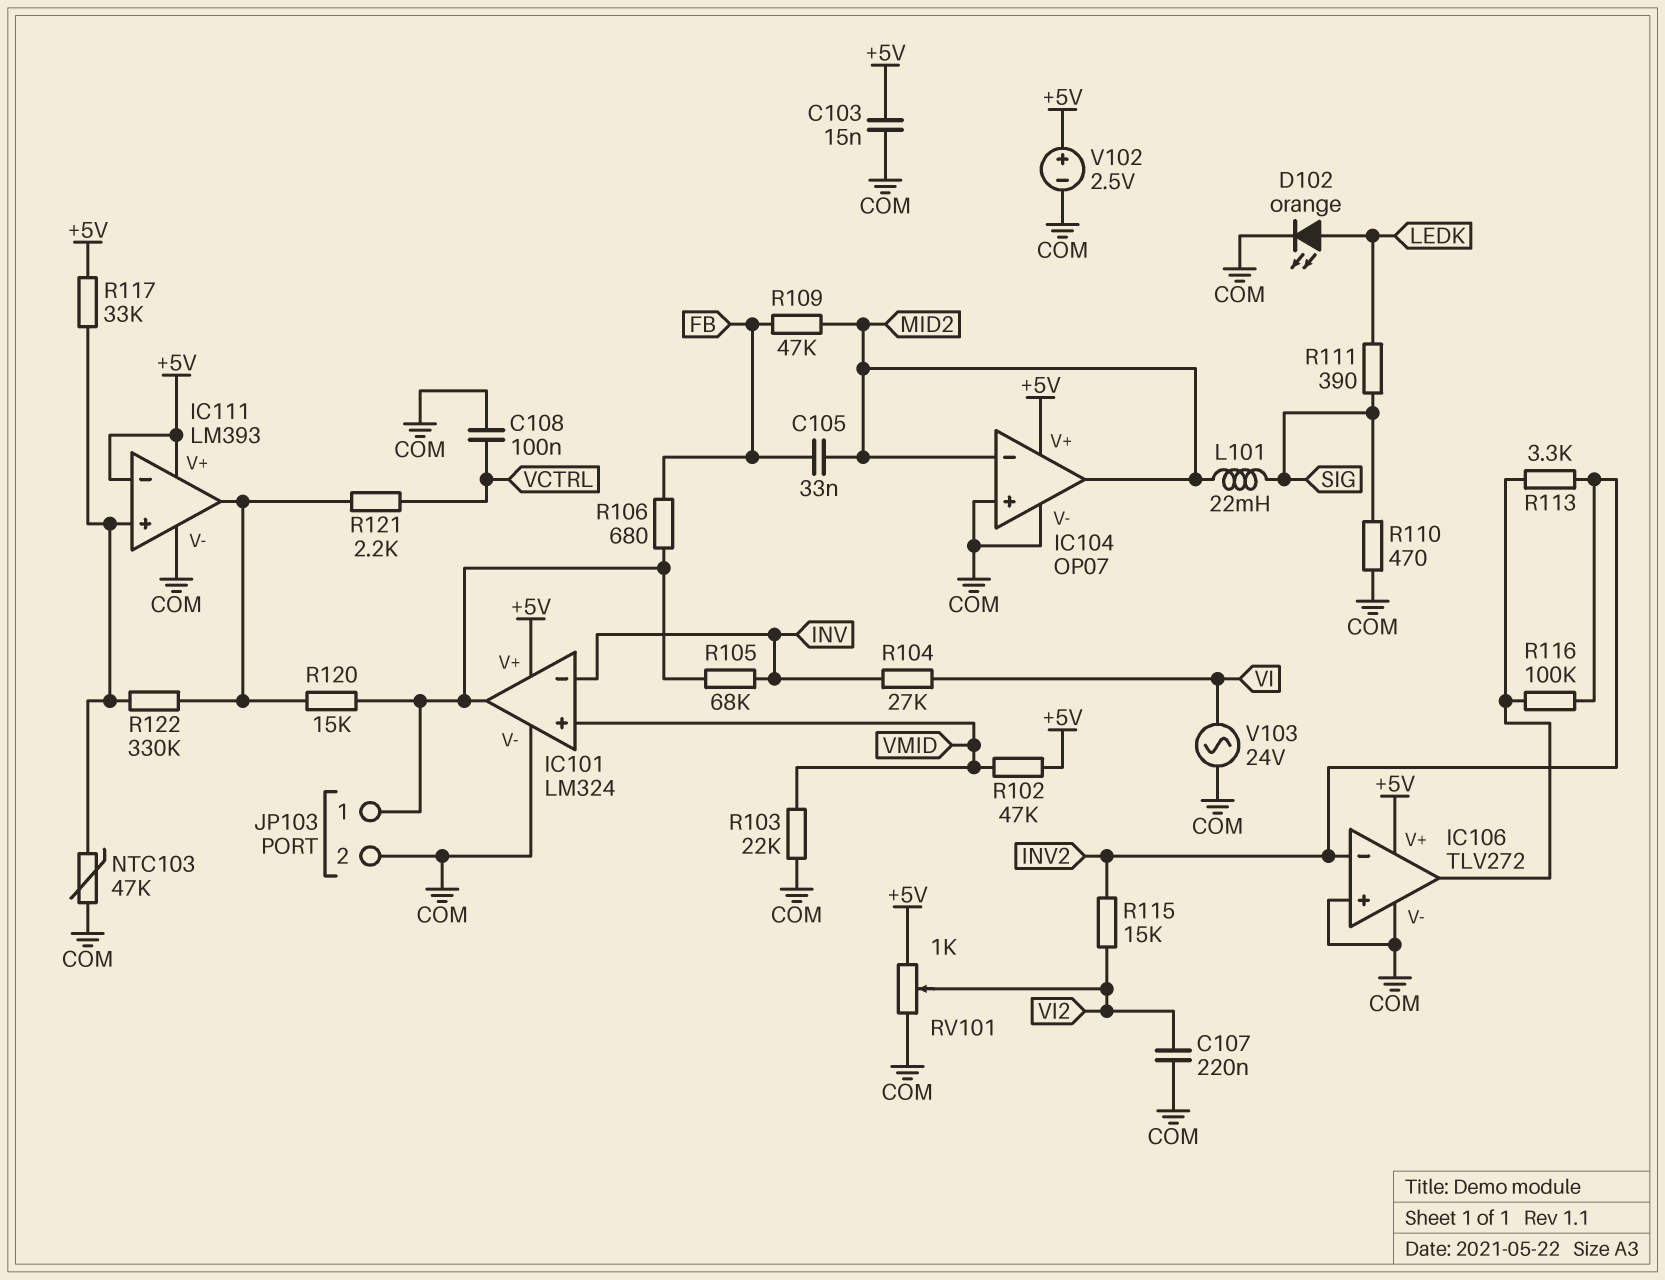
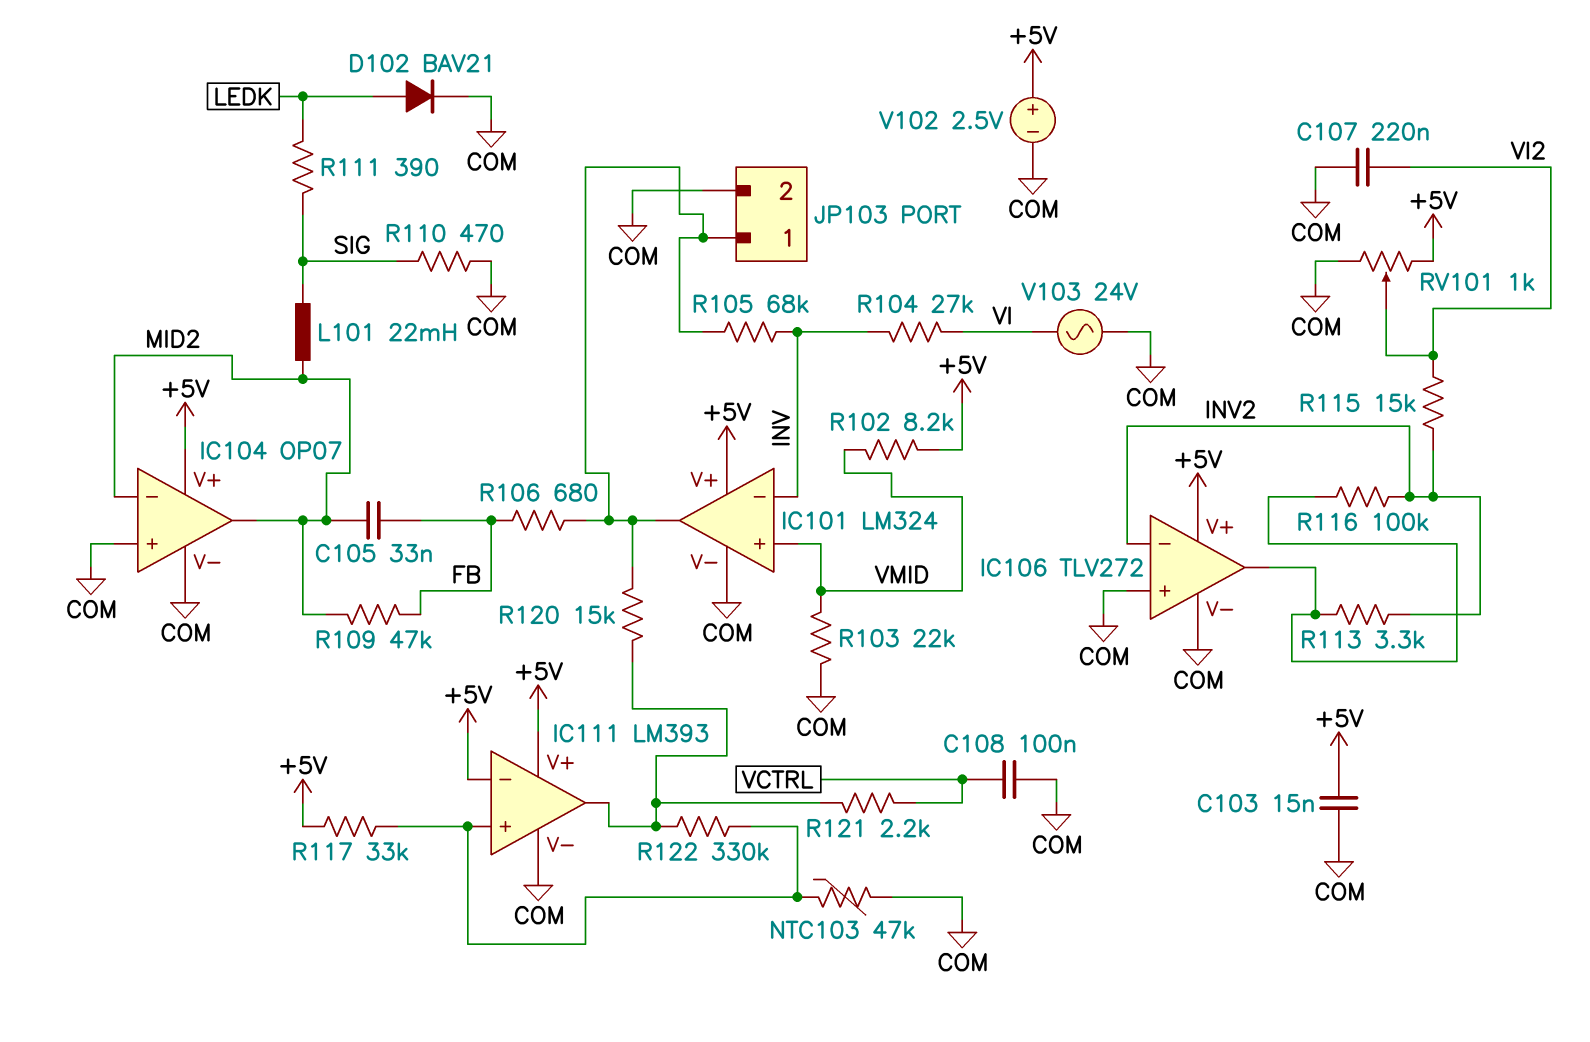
D102: LED orange (A LEDK, K COM) -> diode BAV21 (A LEDK, K COM)
R102: 47k (+5V, VMID) -> 8.2k (+5V, VMID)

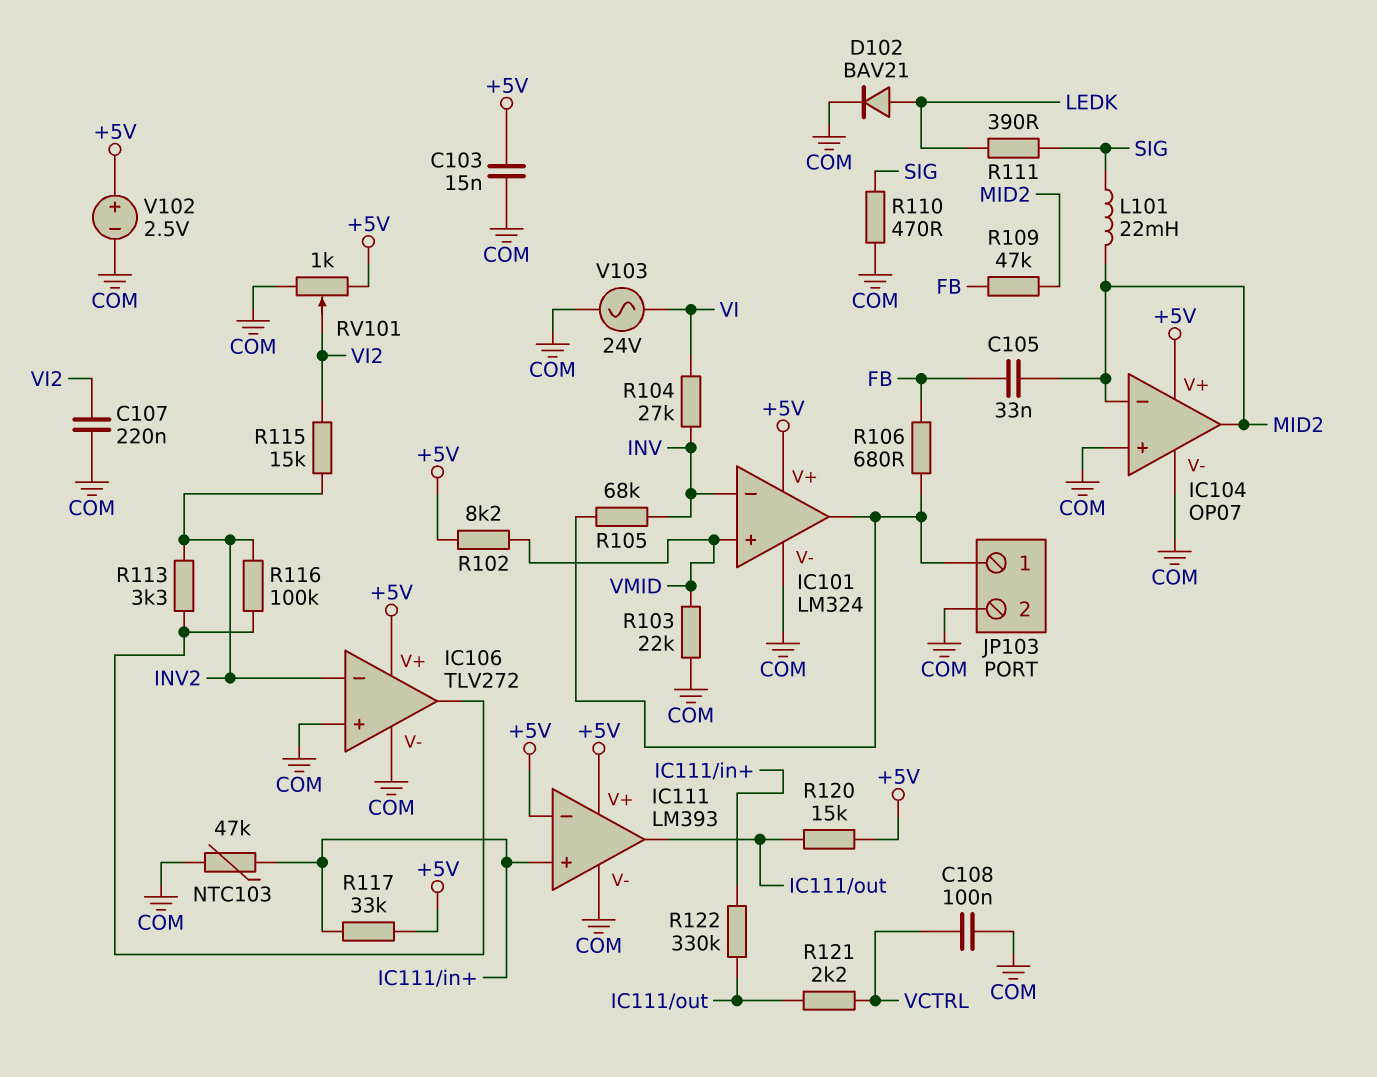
R120: 15k (IC101/out, IC111/out) -> 15k (+5V, IC111/out)

